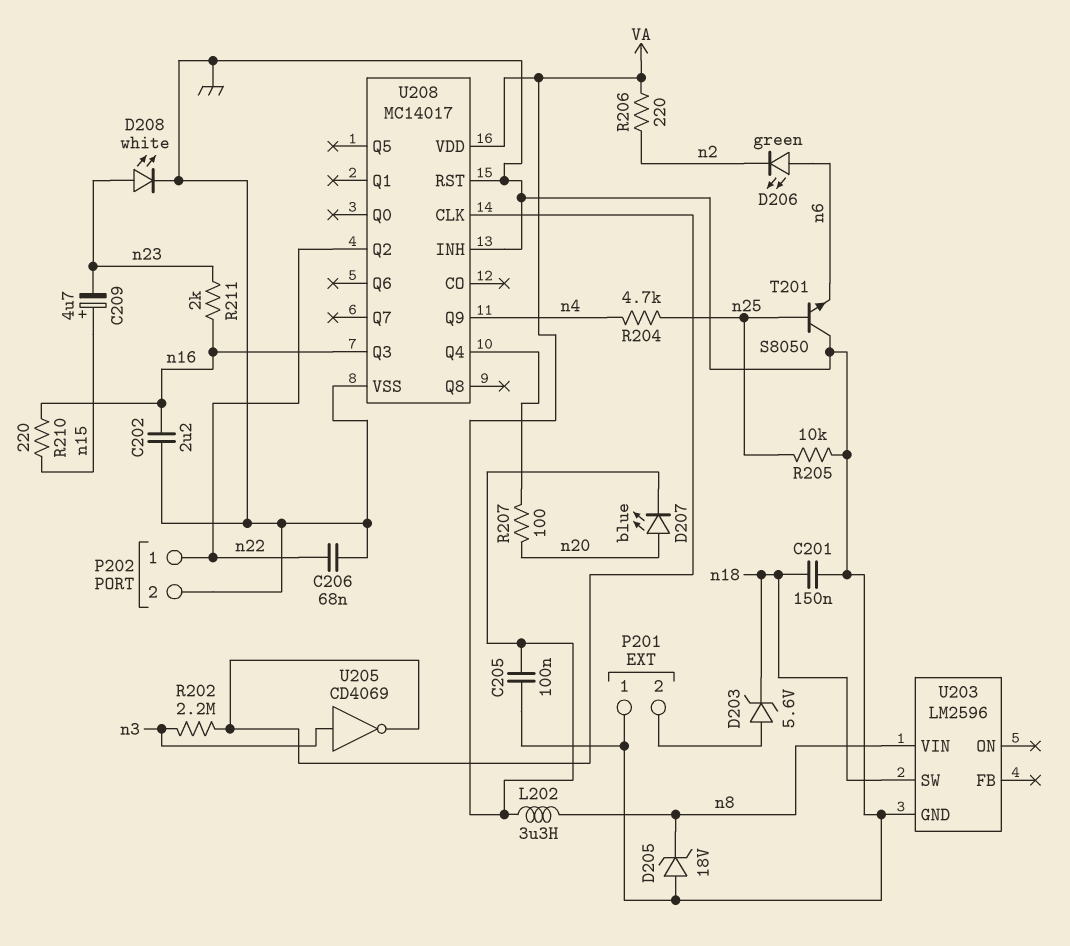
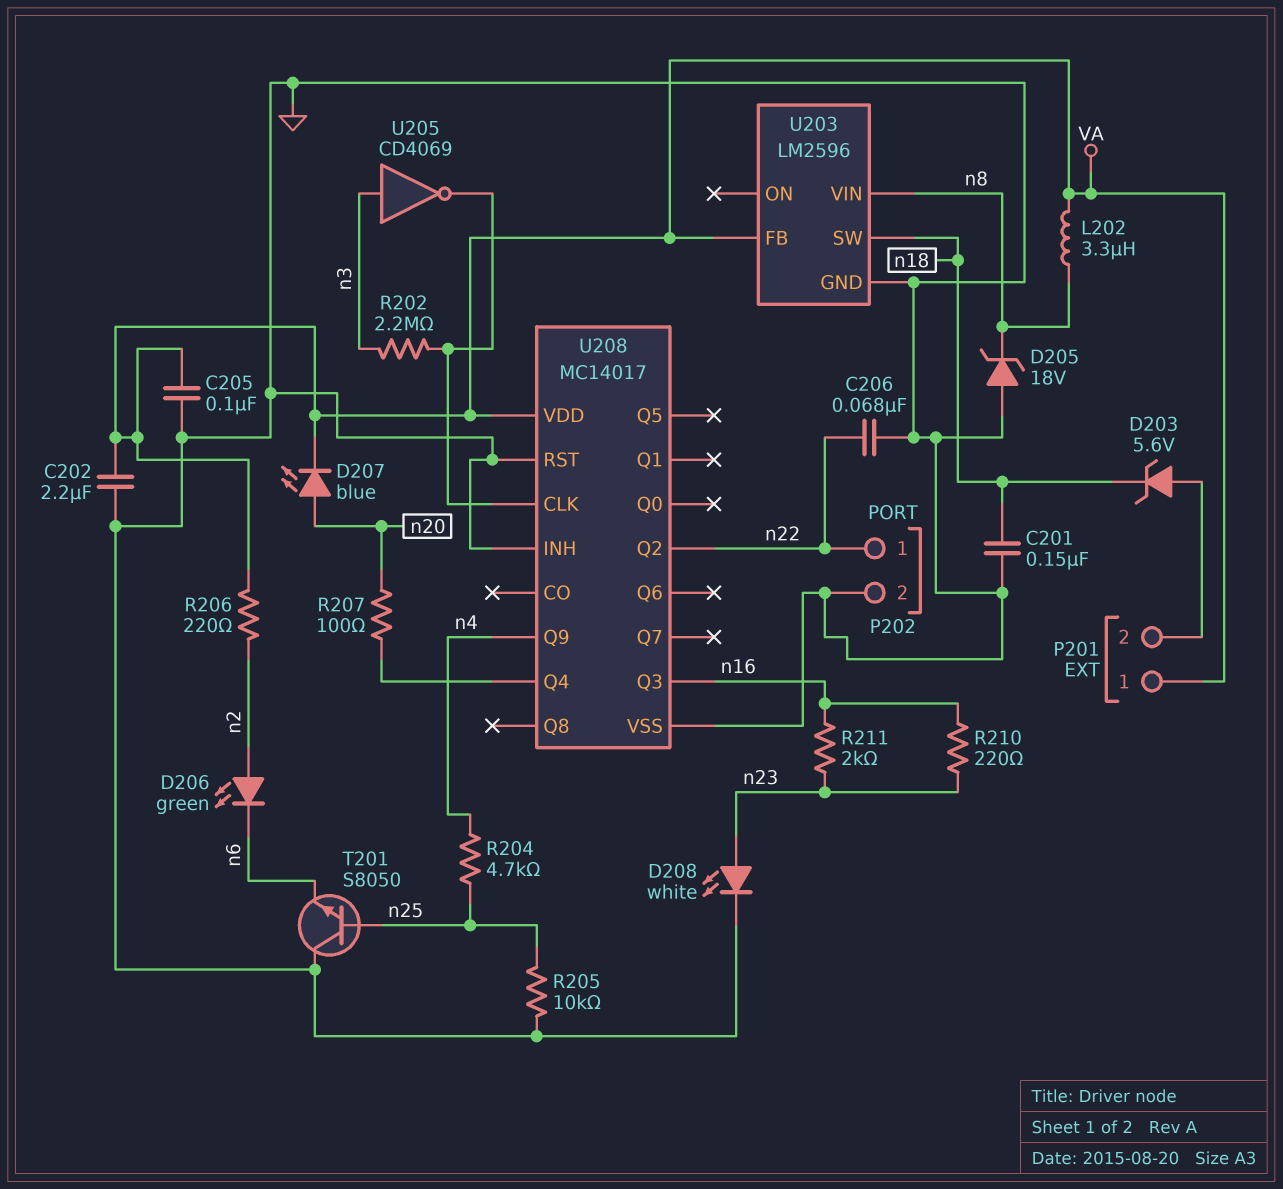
C202: 2.2uF (GND, n16) -> 2.2uF (GND, VA)
C209: 4.7uF (plus n15, minus n23) -> none
D206: LED green (A n6, K n2) -> LED green (A n2, K n6)
P201 pin 1: GND -> VA
R210: 220 (n15, n16) -> 220 (n16, n23)
U203 pin FB: none -> VA

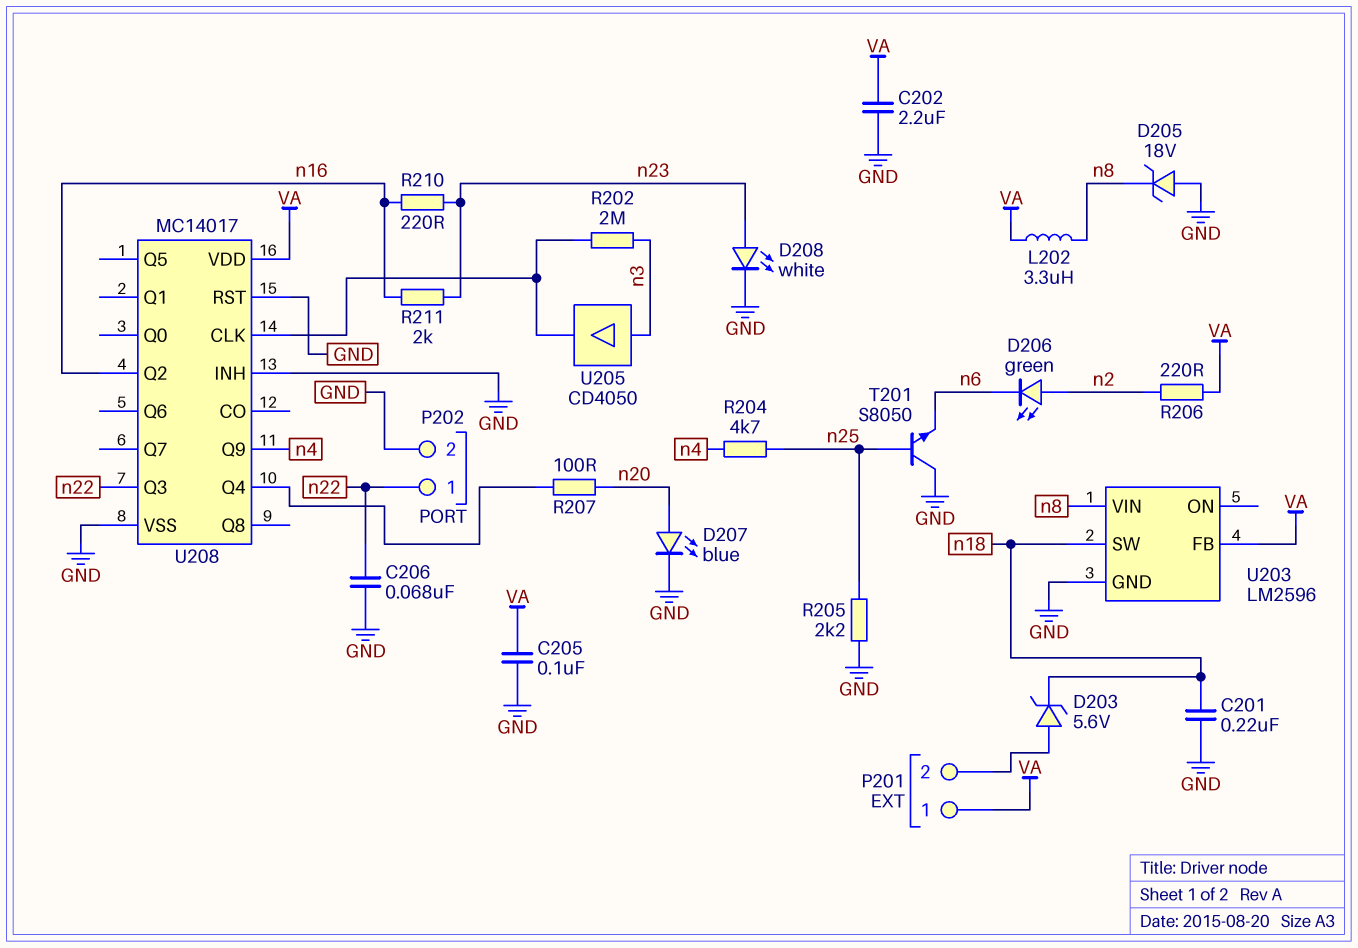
C201: 150nF (GND, n18) -> 220nF (GND, n18)
D207: LED blue (A n20, K VA) -> LED blue (A n20, K GND)
R202: 2.2M (U208/CLK, n3) -> 2M (U208/CLK, n3)
R205: 10k (GND, n25) -> 2.2k (GND, n25)
U205: NOT CD4069 (in n3, out U208/CLK) -> buffer CD4050 (in n3, out U208/CLK)
U208 pin Q2: n22 -> n16
U208 pin Q3: n16 -> n22

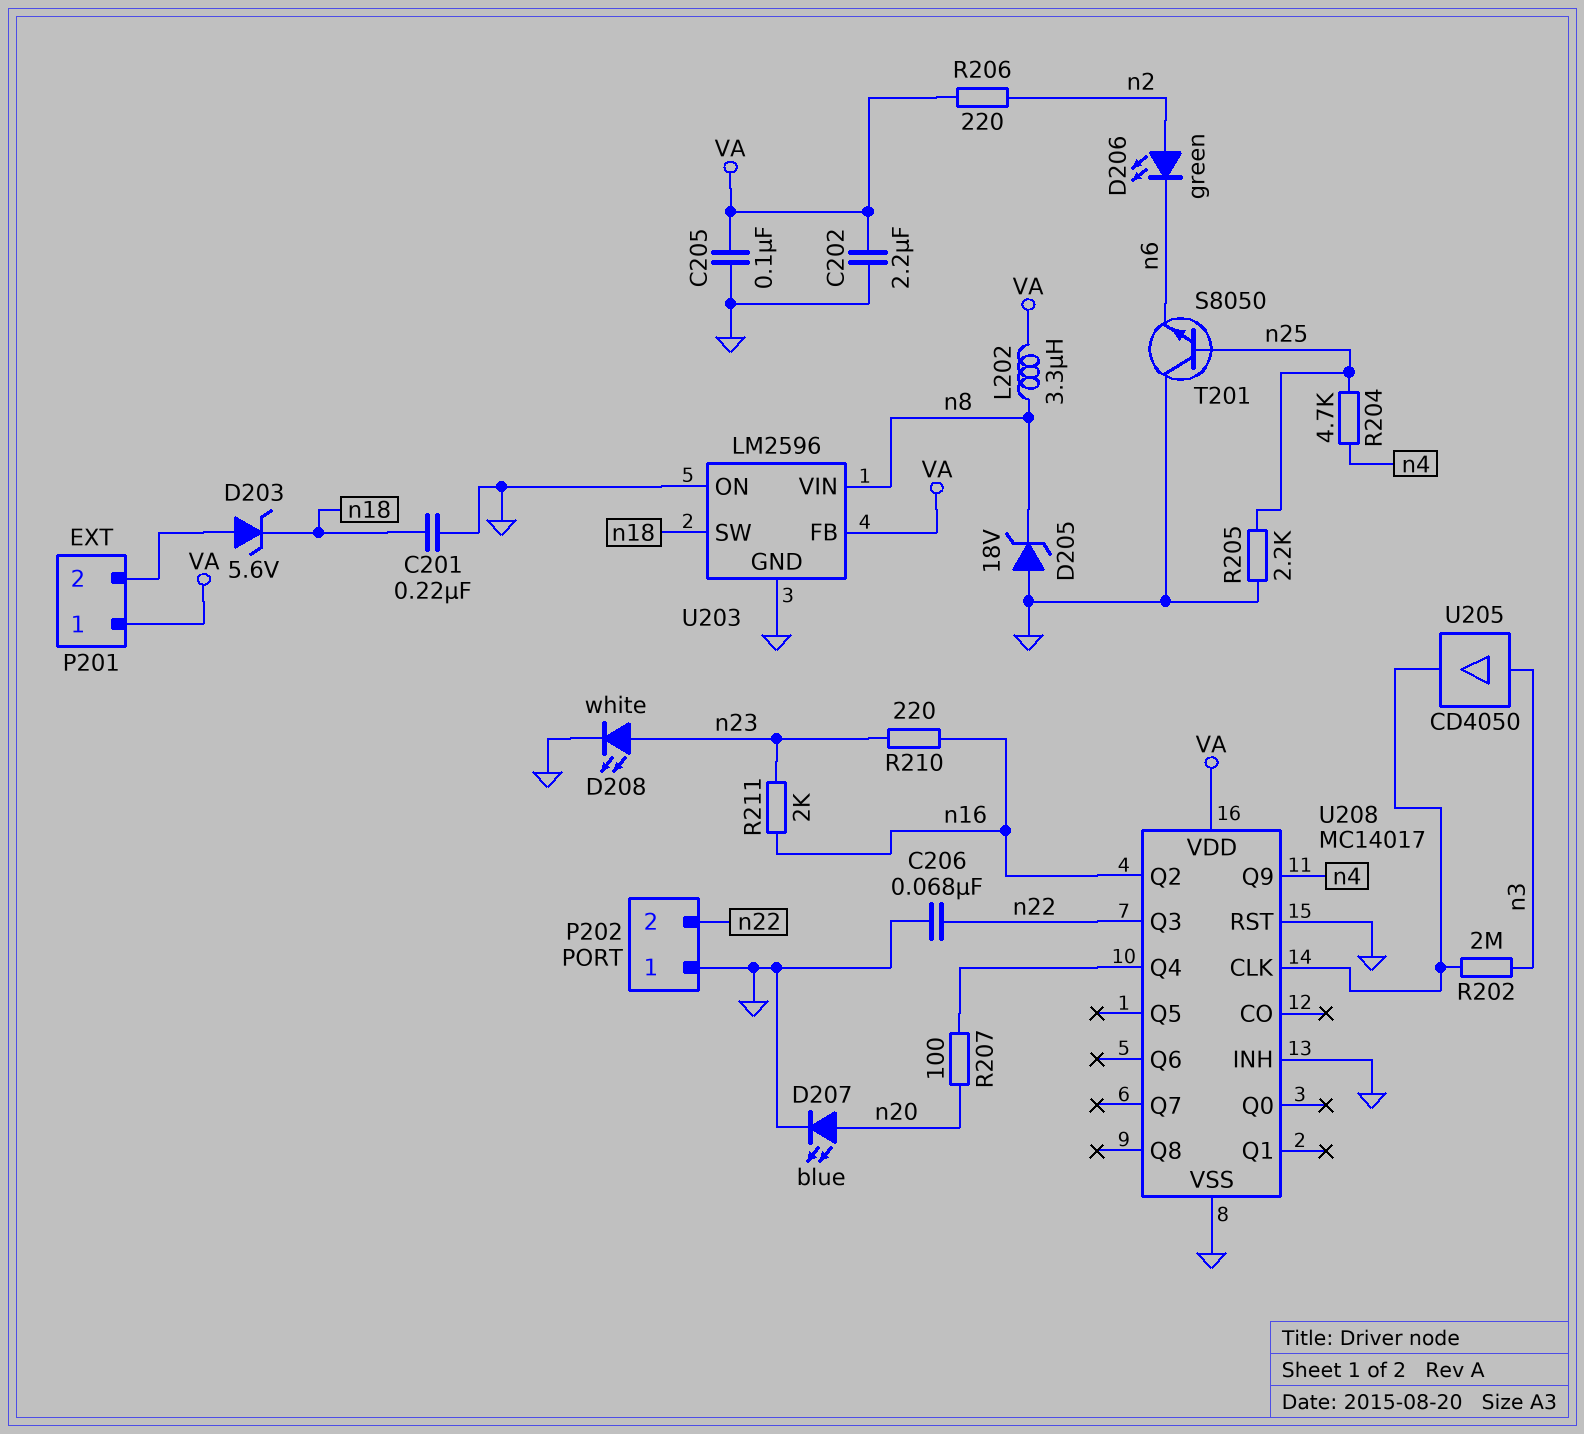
P202 pin 1: n22 -> GND
P202 pin 2: GND -> n22
U203 pin ON: none -> GND

